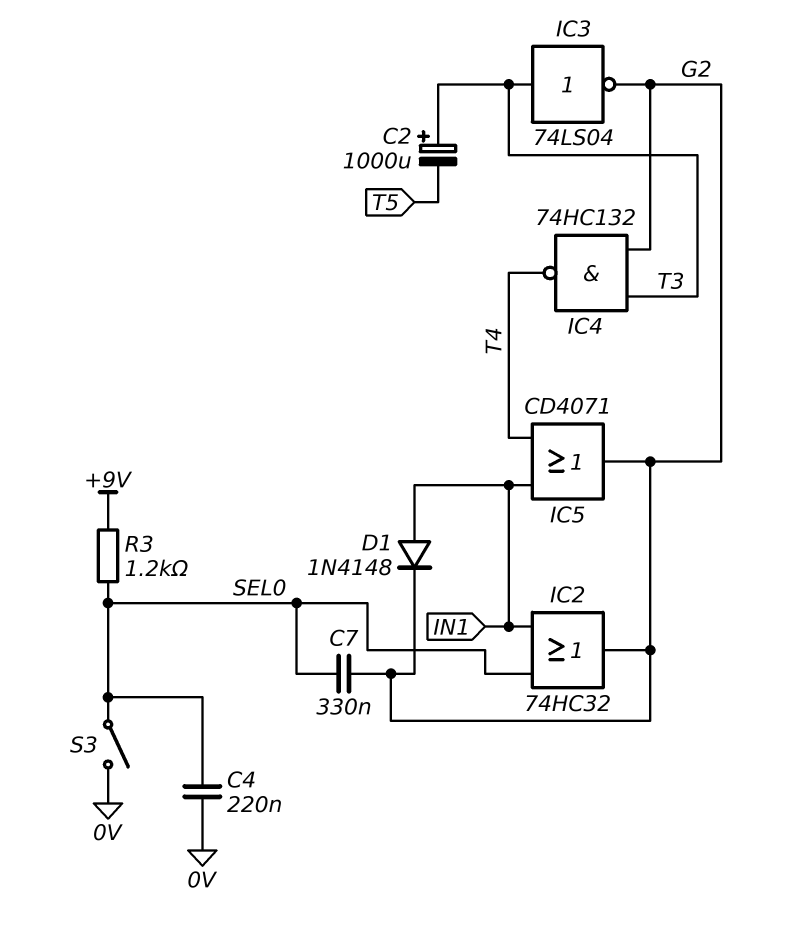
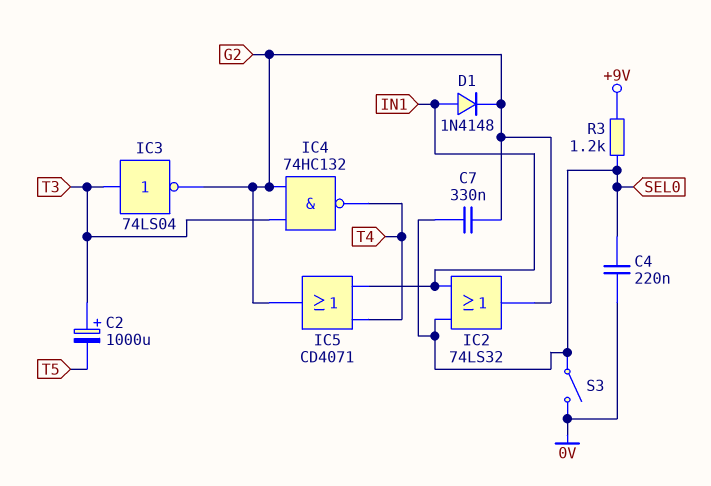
IC2: OR 74HC32 (in IN1, in SEL0, out G2) -> OR 74LS32 (in IN1, in SEL0, out G2)

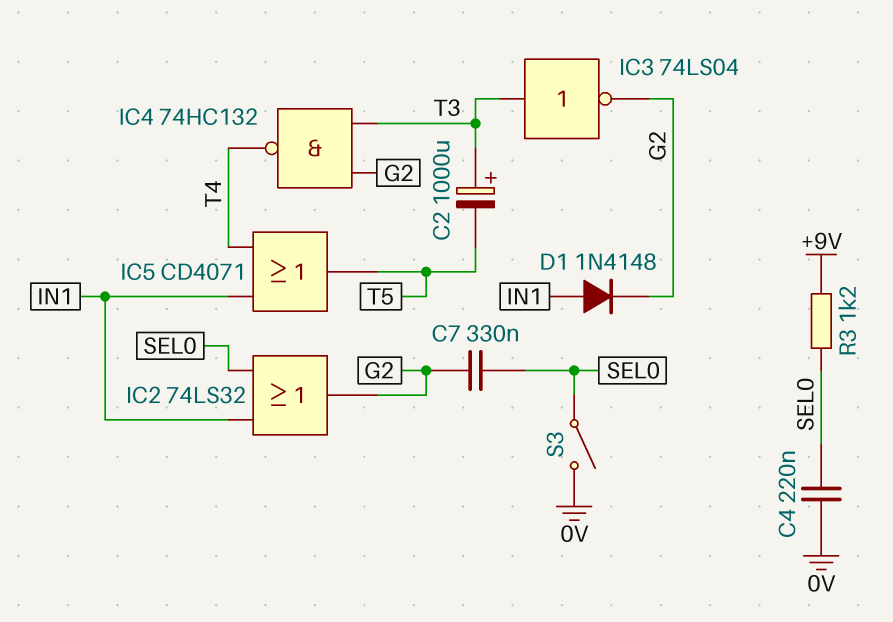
IC5: OR CD4071 (in IN1, in T4, out G2) -> OR CD4071 (in IN1, in T4, out T5)

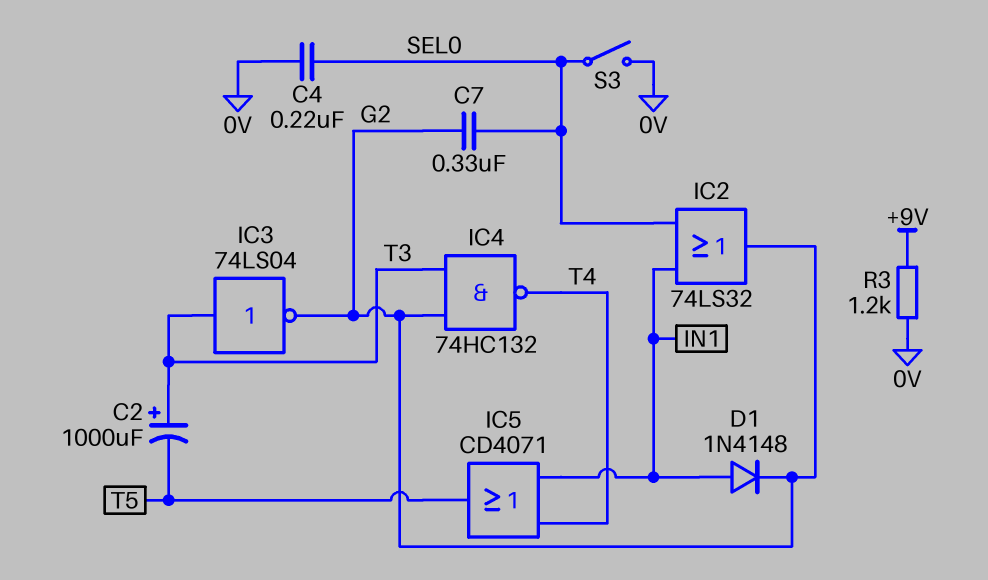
R3: 1.2k (+9V, SEL0) -> 1.2k (+9V, 0V)

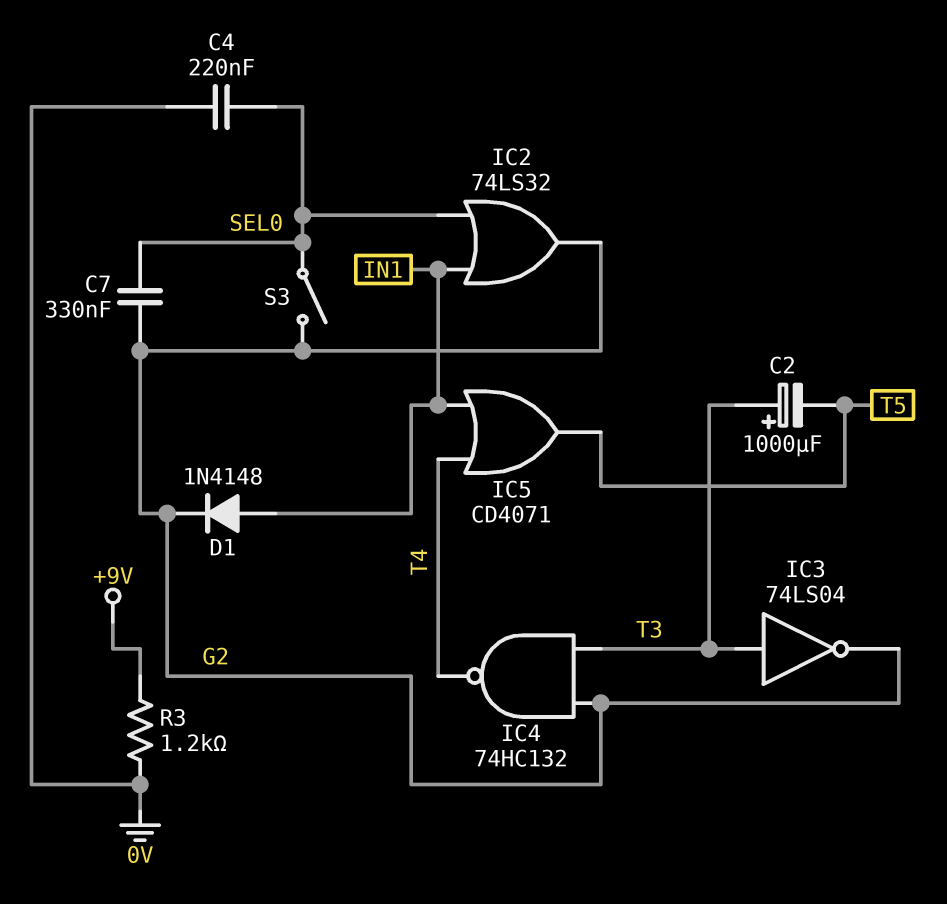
S3: switch (0V, SEL0) -> switch (G2, SEL0)

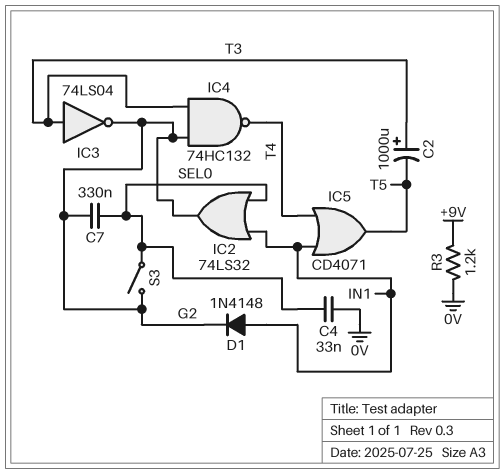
C4: 220nF (0V, SEL0) -> 33nF (0V, SEL0)

